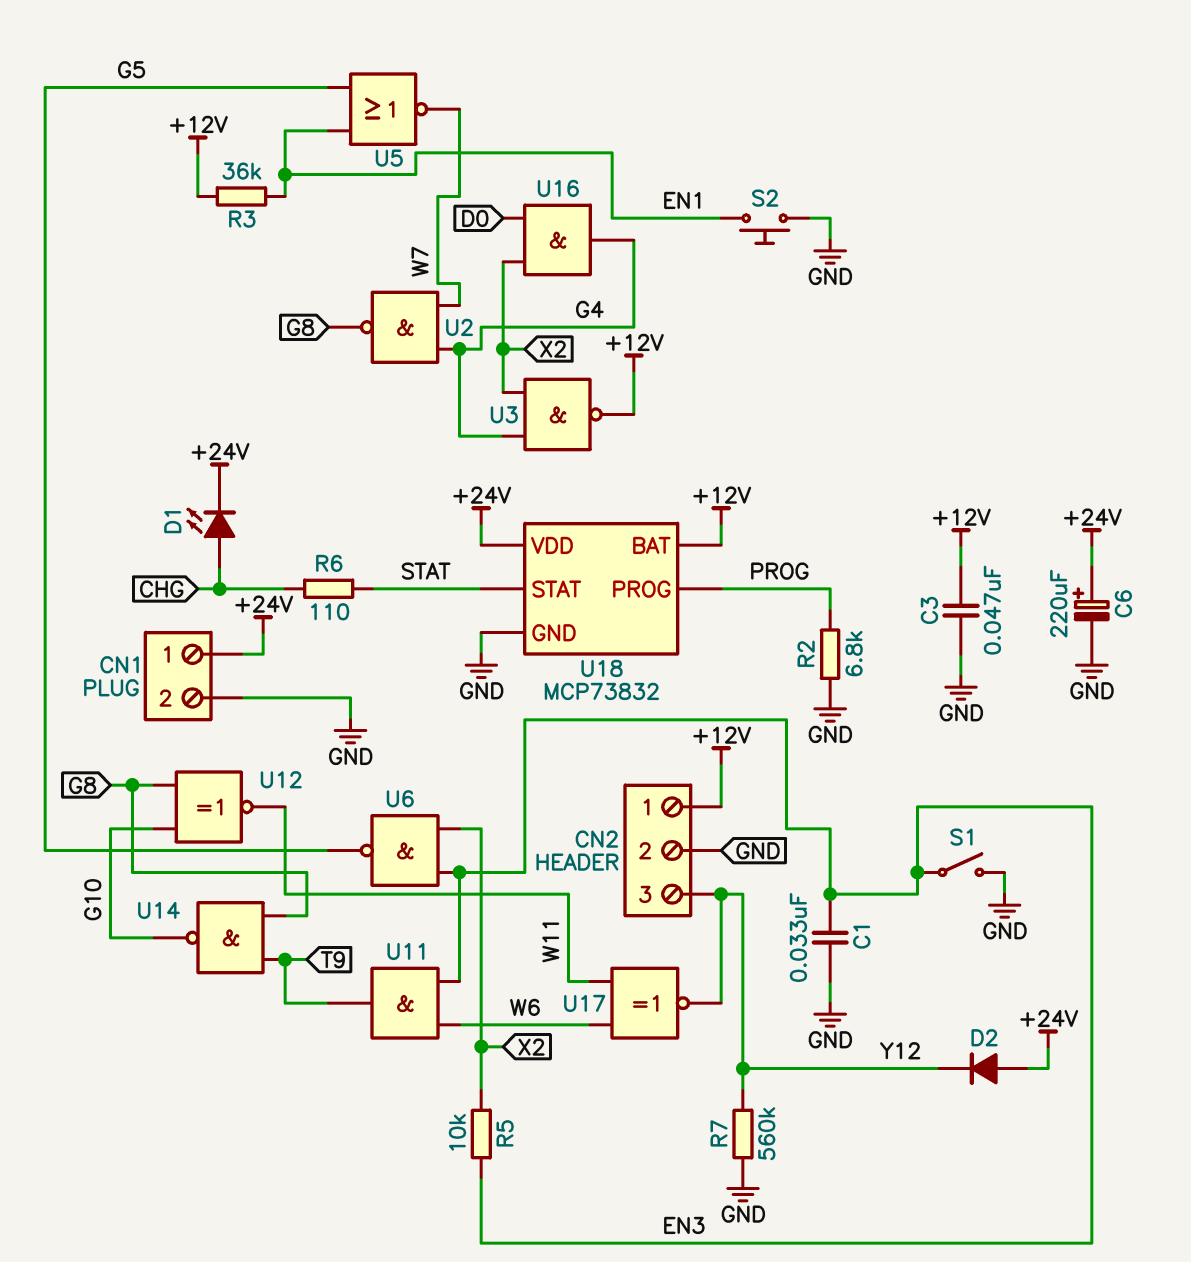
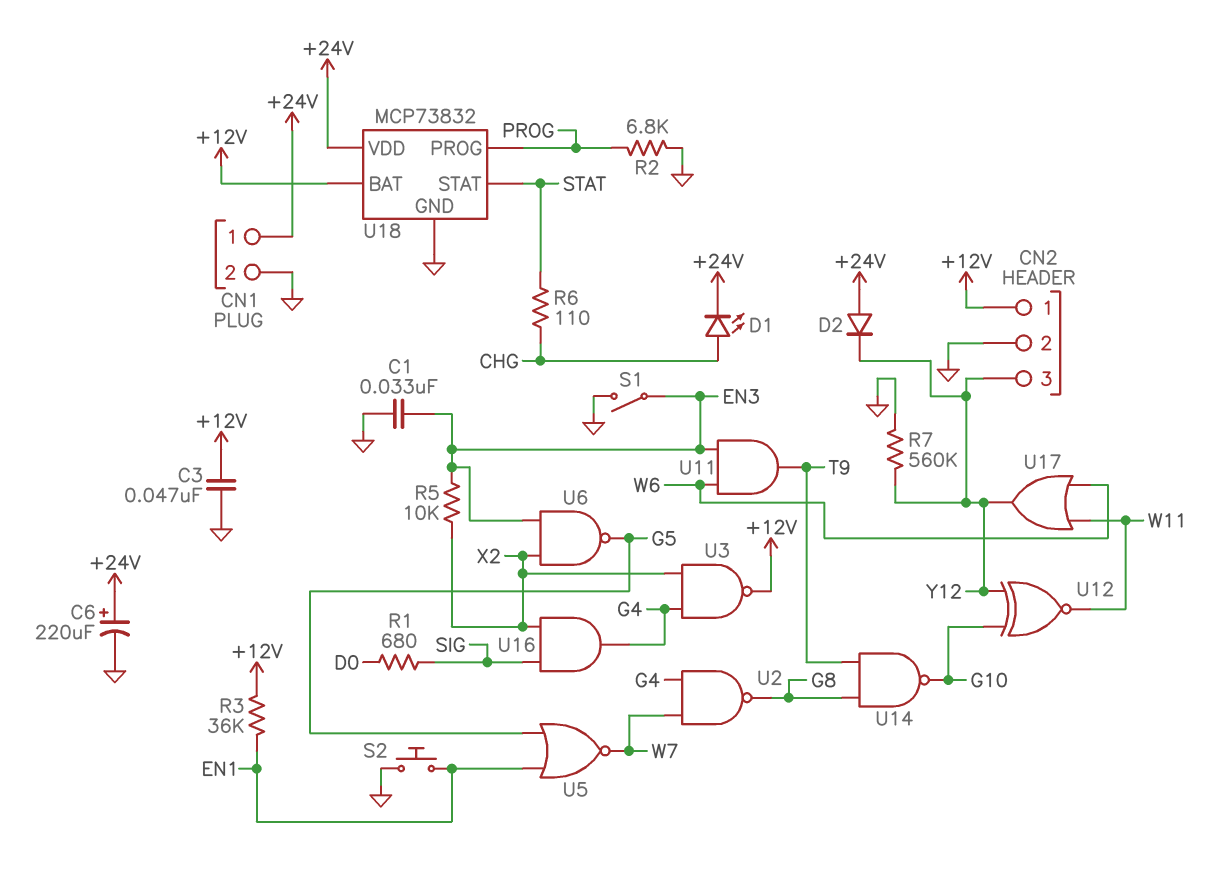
R1: none -> 680 (D0, SIG)
U12: XNOR (in G8, in G10, out W11) -> XNOR (in G10, in Y12, out W11)
U16: AND (in D0, in X2, out G4) -> AND (in SIG, in X2, out G4)
U17: XNOR (in W6, in W11, out Y12) -> OR (in W6, in W11, out Y12)

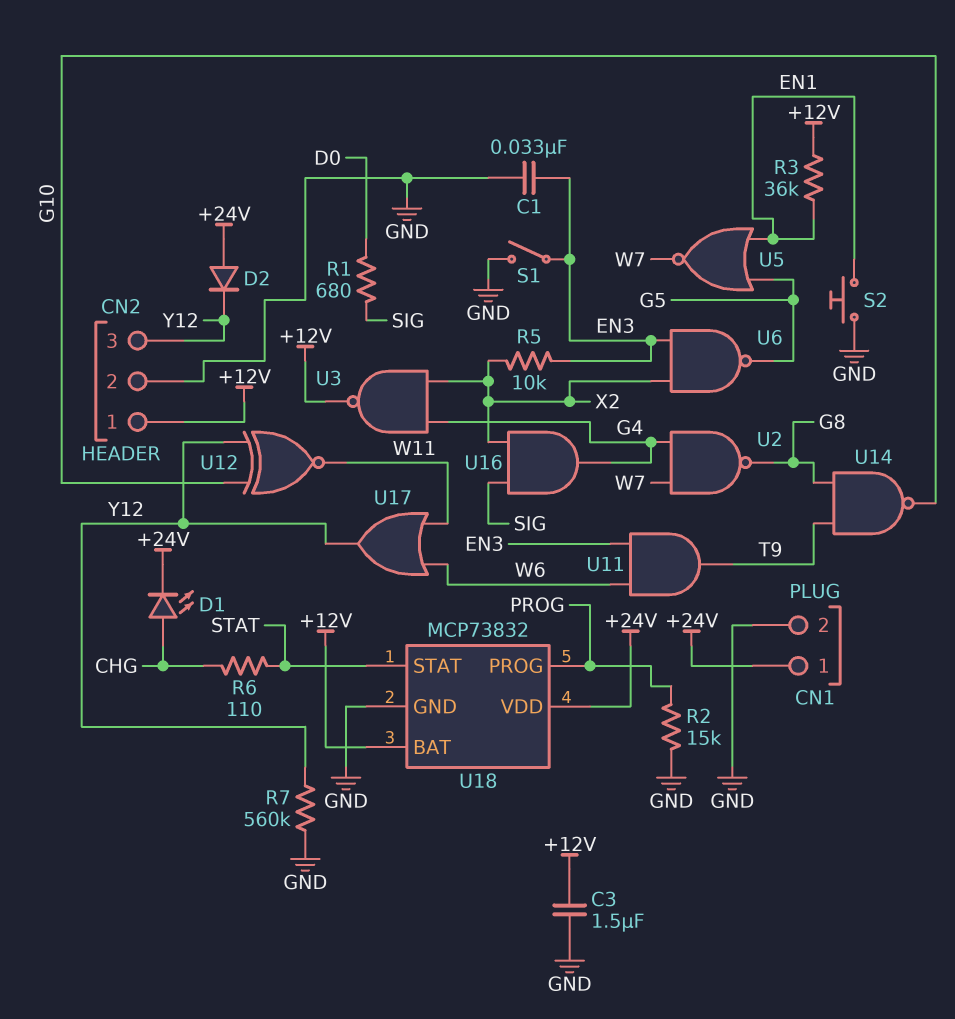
C3: 47nF (+12V, GND) -> 1.5uF (+12V, GND)
C6: 220uF (plus +24V, minus GND) -> none
R2: 6.8k (GND, PROG) -> 15k (GND, PROG)

